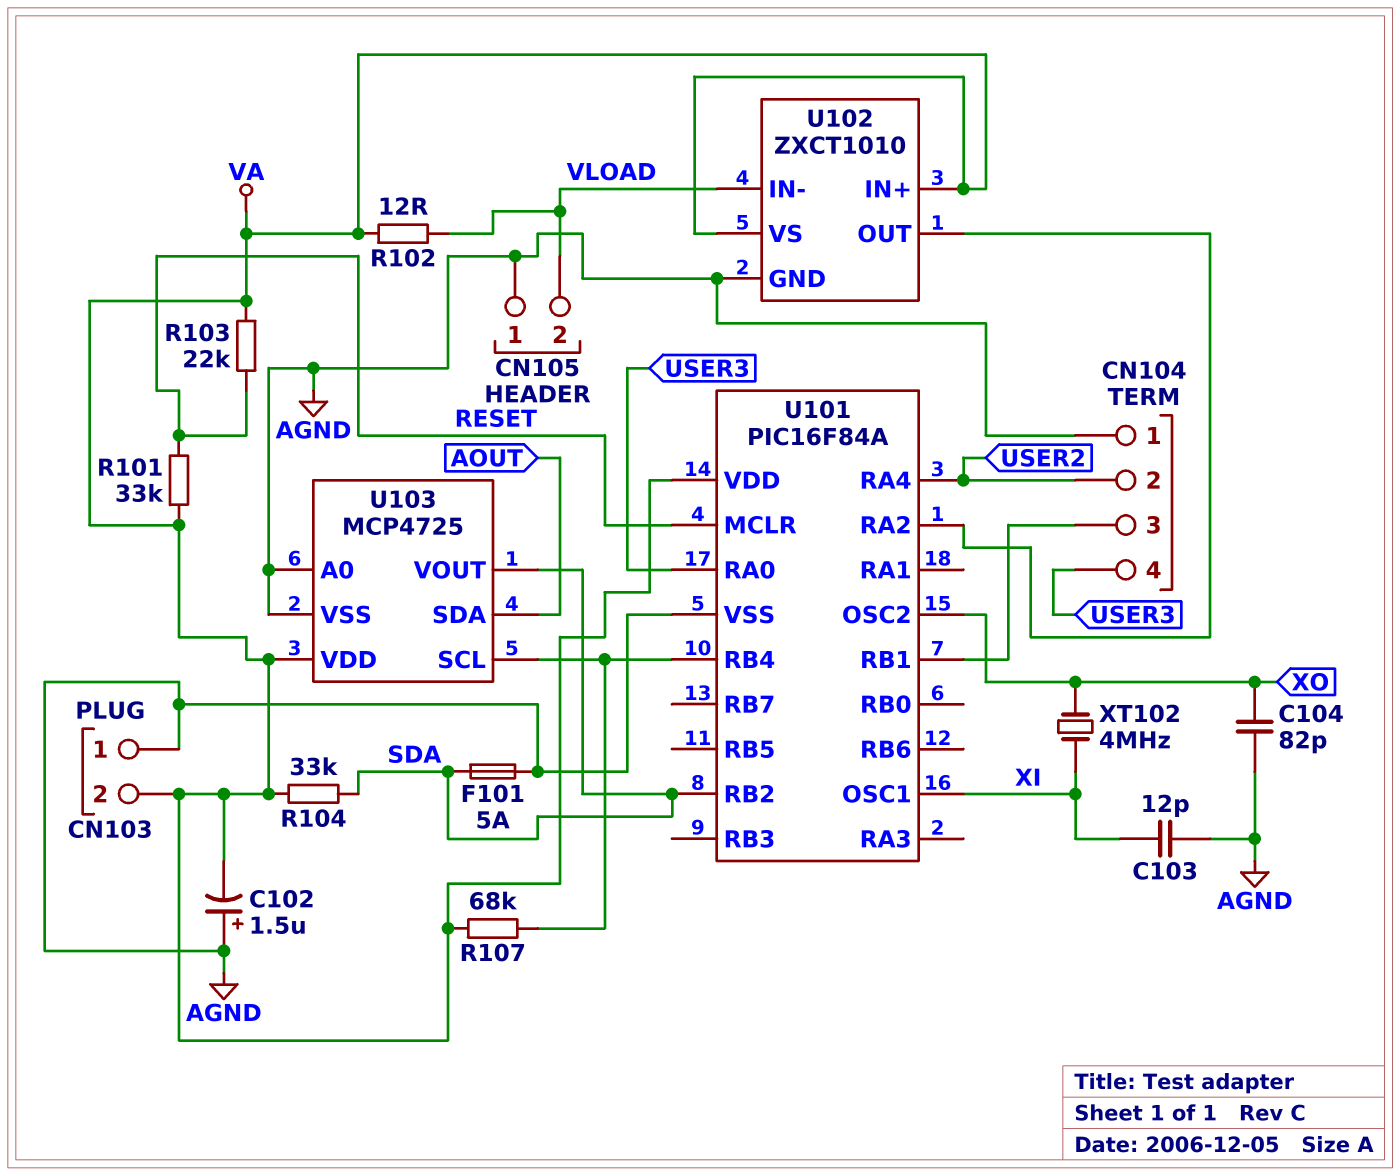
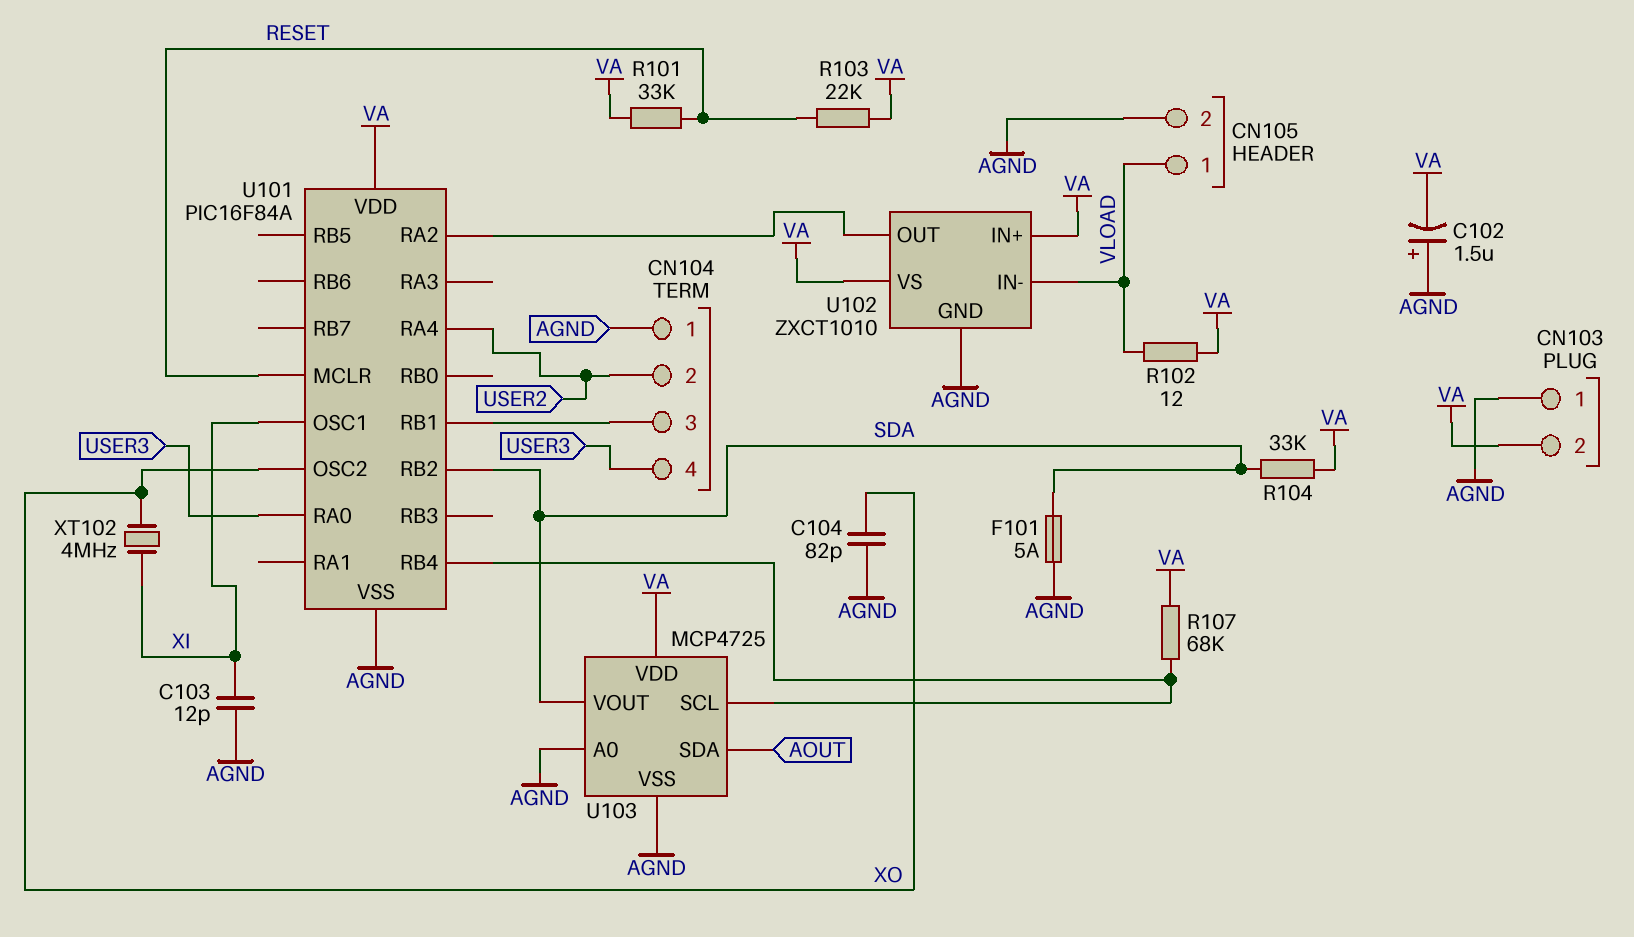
CN105 pin 1: AGND -> VLOAD
CN105 pin 2: VLOAD -> AGND

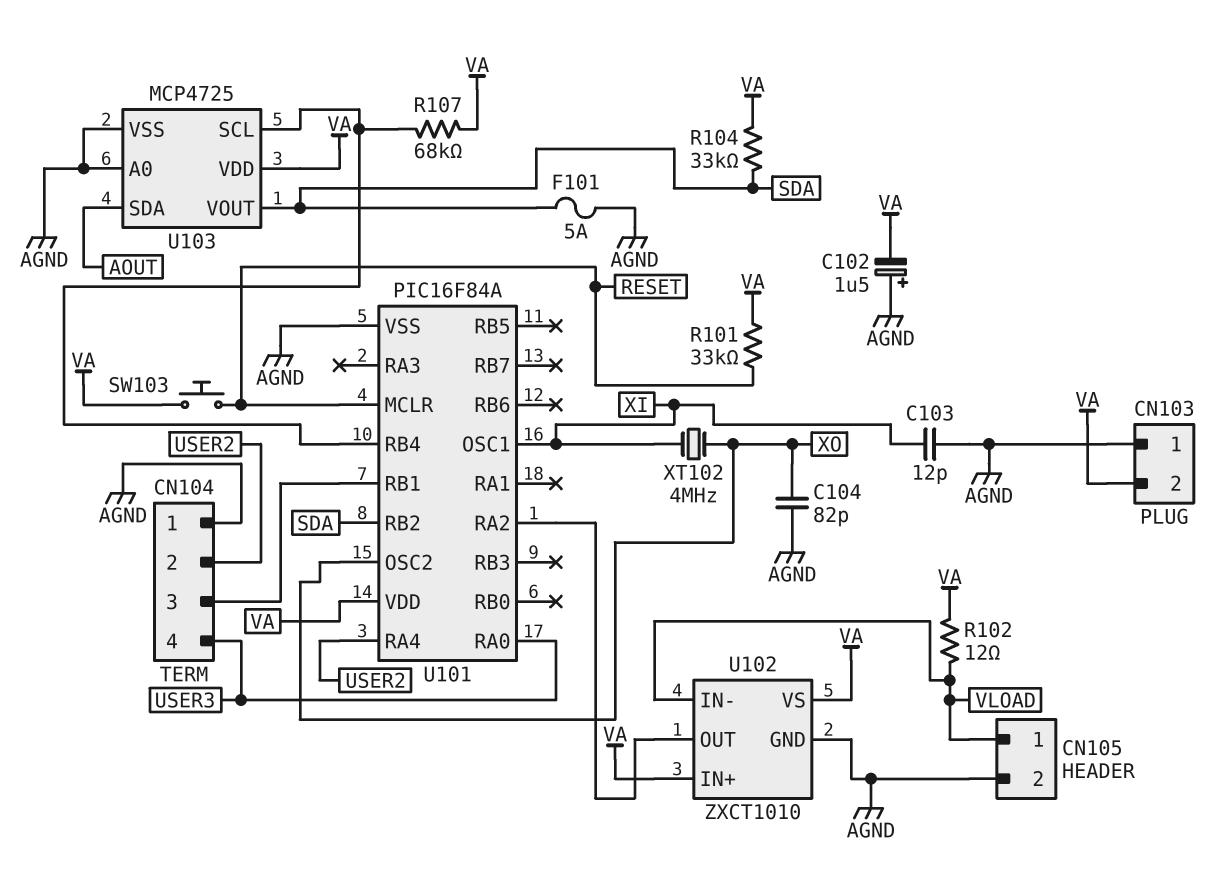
R103: 22k (RESET, VA) -> none
SW103: none -> button (RESET, VA)

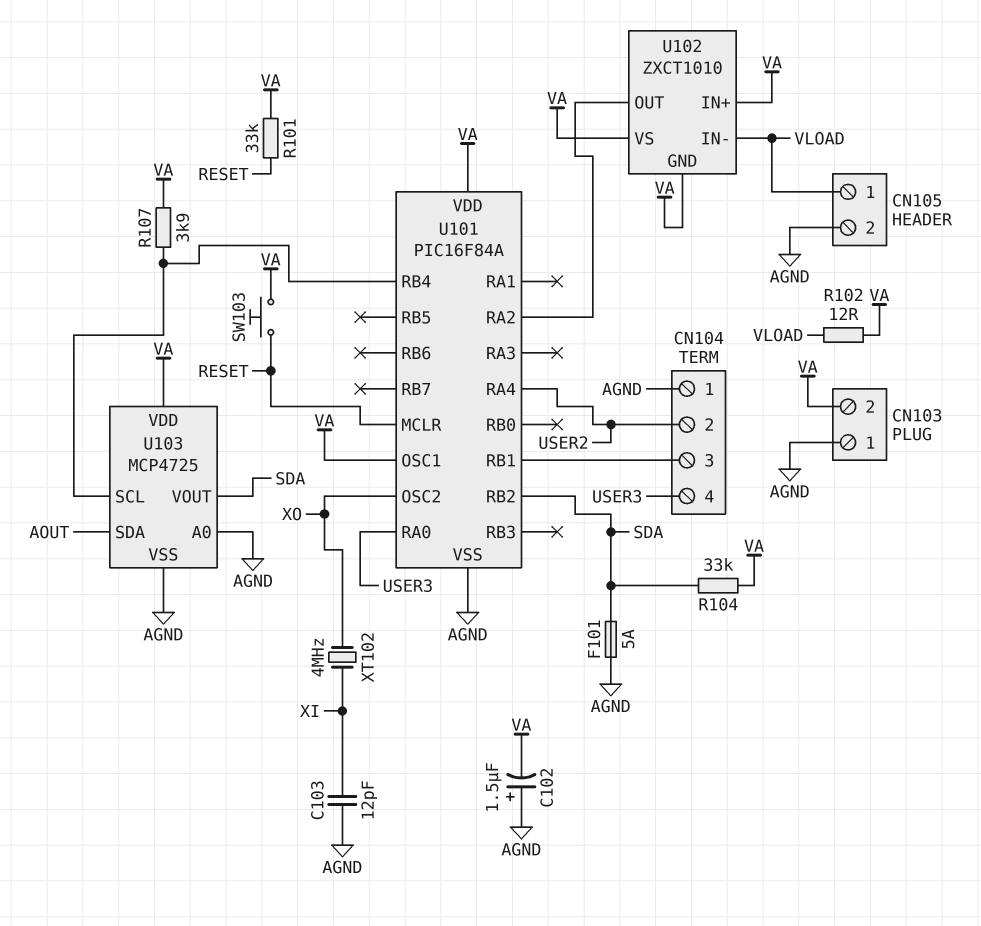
C104: 82pF (AGND, XO) -> none
R107: 68k (U101/RB4, VA) -> 3.9k (U101/RB4, VA)
U101 pin OSC1: XI -> VA
U102 pin GND: AGND -> VA

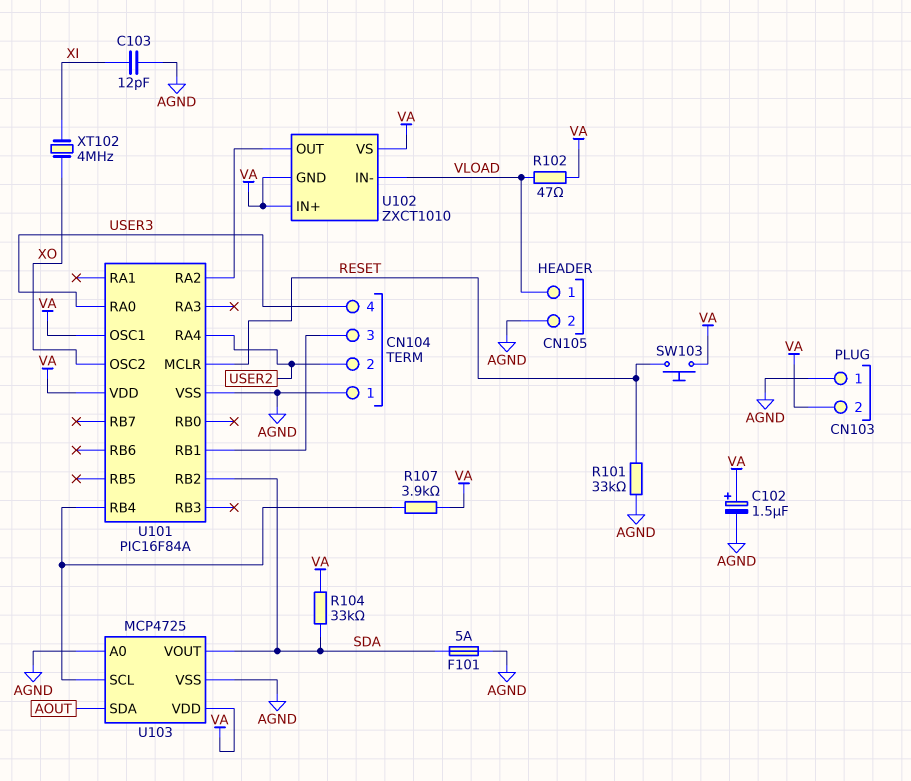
C102: 1.5uF (plus AGND, minus VA) -> 1.5uF (plus VA, minus AGND)
R101: 33k (RESET, VA) -> 33k (AGND, RESET)
R102: 12 (VA, VLOAD) -> 47 (VA, VLOAD)

